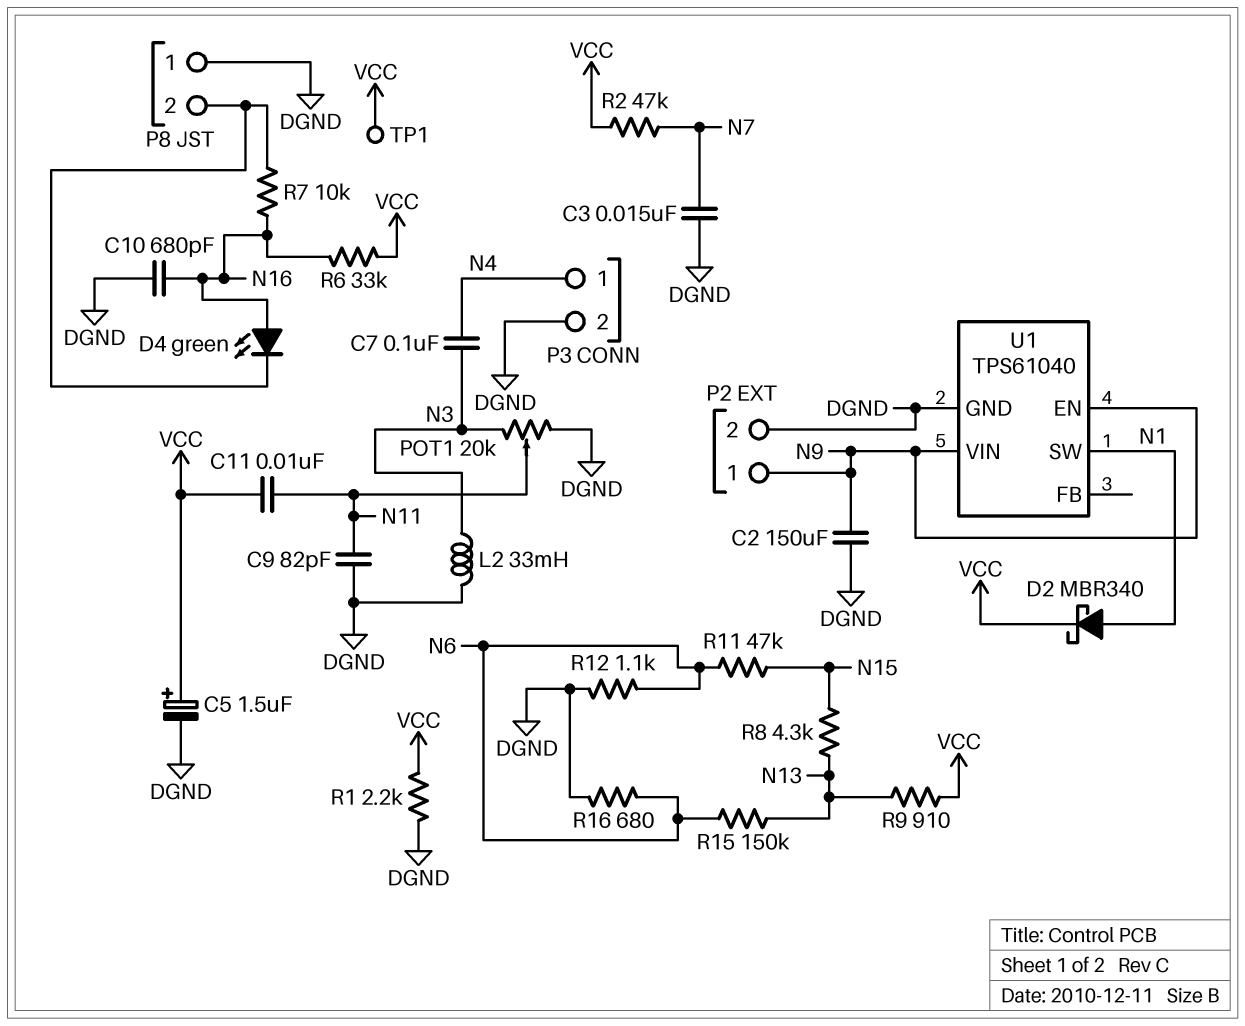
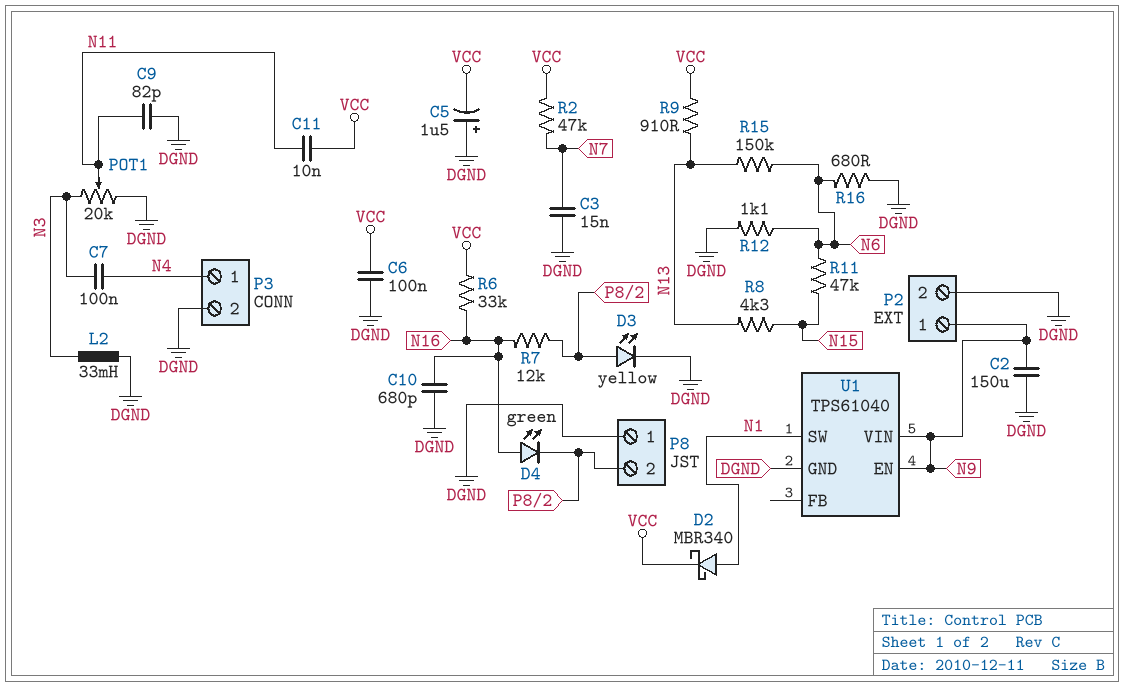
C5: 1.5uF (plus VCC, minus DGND) -> 1.5uF (plus DGND, minus VCC)
C6: none -> 100nF (DGND, VCC)
D3: none -> LED yellow (A P8/2, K DGND)
R1: 2.2k (DGND, VCC) -> none
R7: 10k (N16, P8/2) -> 12k (N16, P8/2)
TP1: test point (VCC) -> none

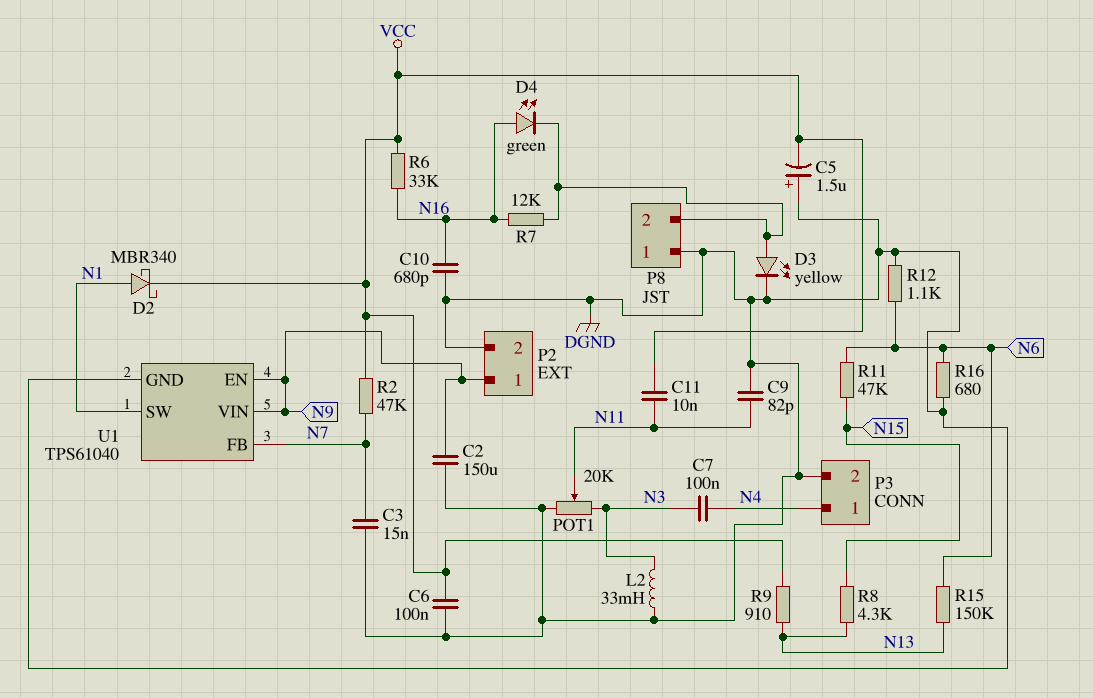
U1 pin FB: none -> N7

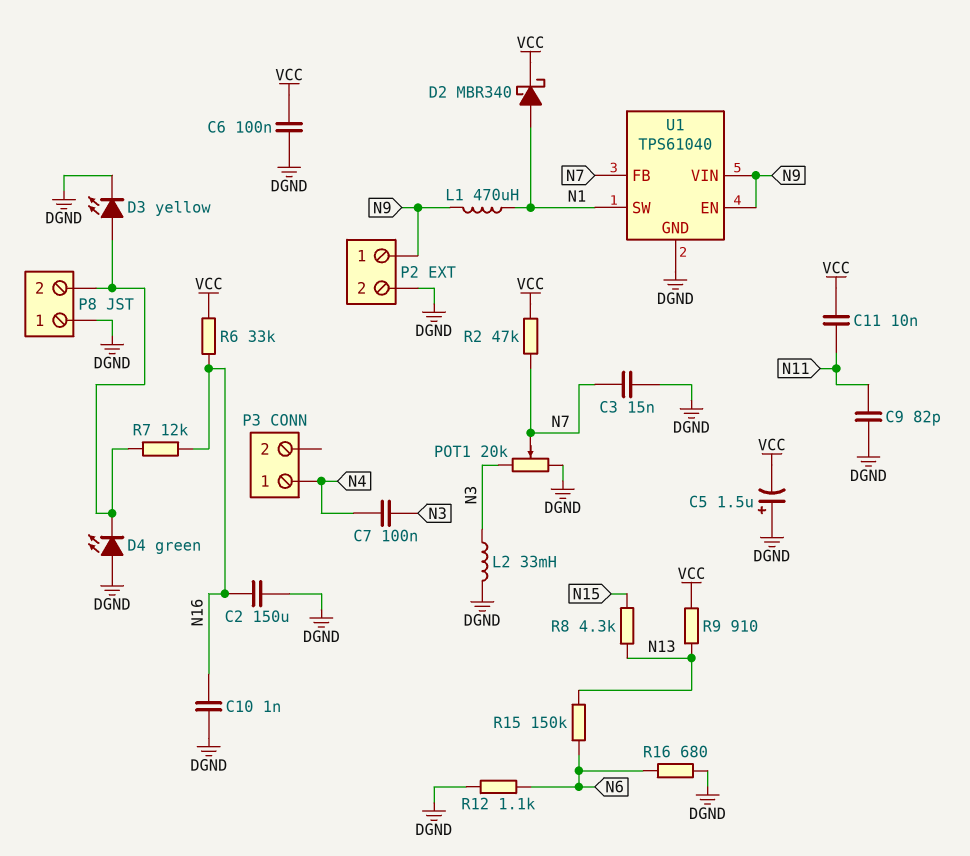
C2: 150uF (DGND, N9) -> 150uF (DGND, N16)
C10: 680pF (DGND, N16) -> 1nF (DGND, N16)
D4: LED green (A N16, K P8/2) -> LED green (A DGND, K P8/2)
L1: none -> 470uH (N1, N9)
P3 pin 2: DGND -> none
POT1: 20k (DGND, N3, wiper N11) -> 20k (DGND, N3, wiper N7)
R11: 47k (N6, N15) -> none

